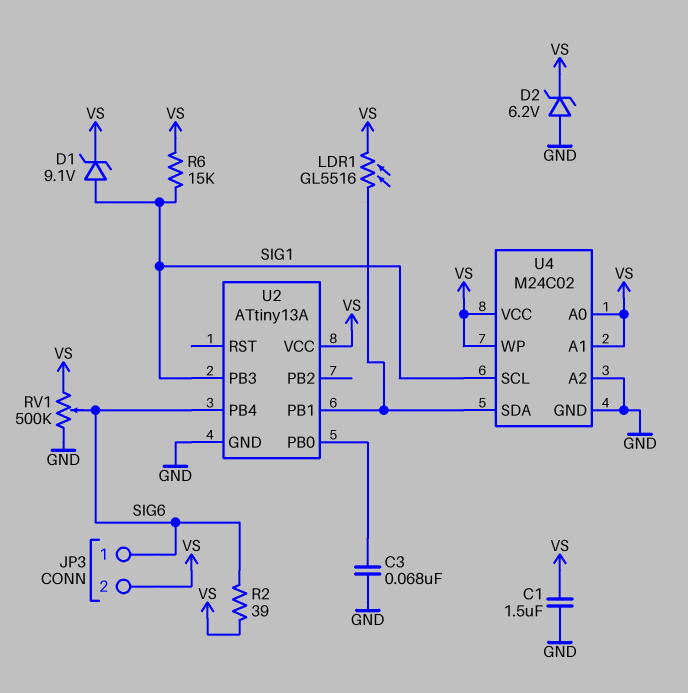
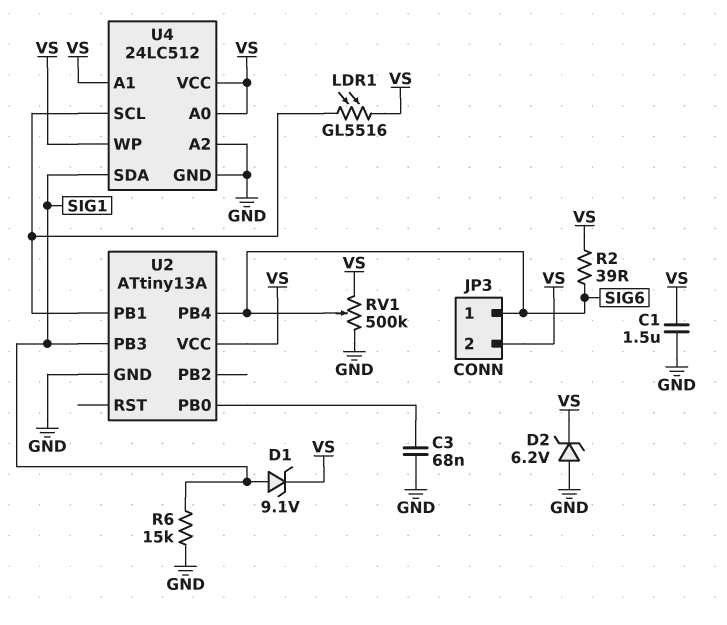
R6: 15k (SIG1, VS) -> 15k (GND, SIG1)
U4: M24C02 -> 24LC512
U4 pin SCL: SIG1 -> U2/PB1
U4 pin SDA: U2/PB1 -> SIG1

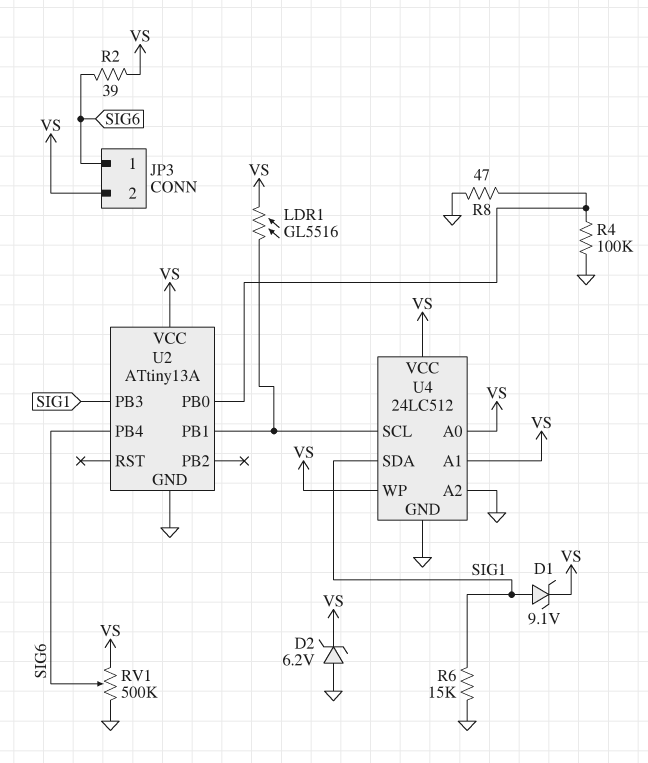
C1: 1.5uF (GND, VS) -> none
C3: 68nF (GND, U2/PB0) -> none
R4: none -> 100k (GND, U2/PB0)
R8: none -> 47 (GND, U2/PB0)

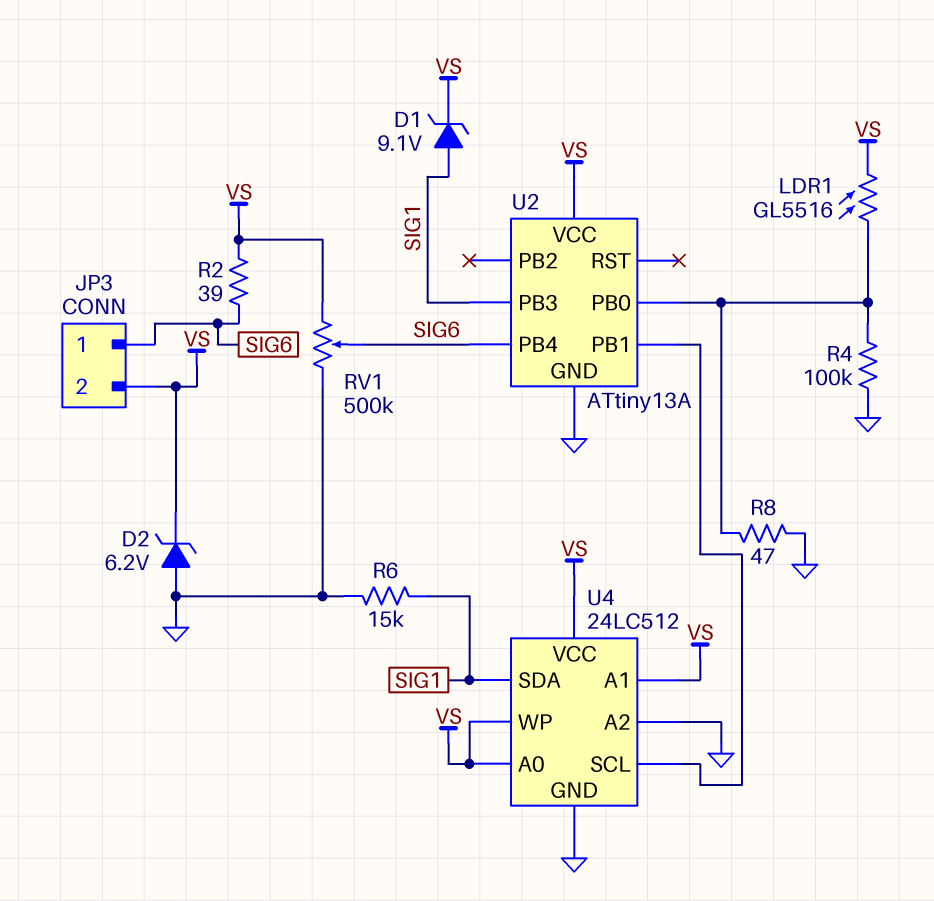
LDR1: GL5516 (U2/PB1, VS) -> GL5516 (U2/PB0, VS)

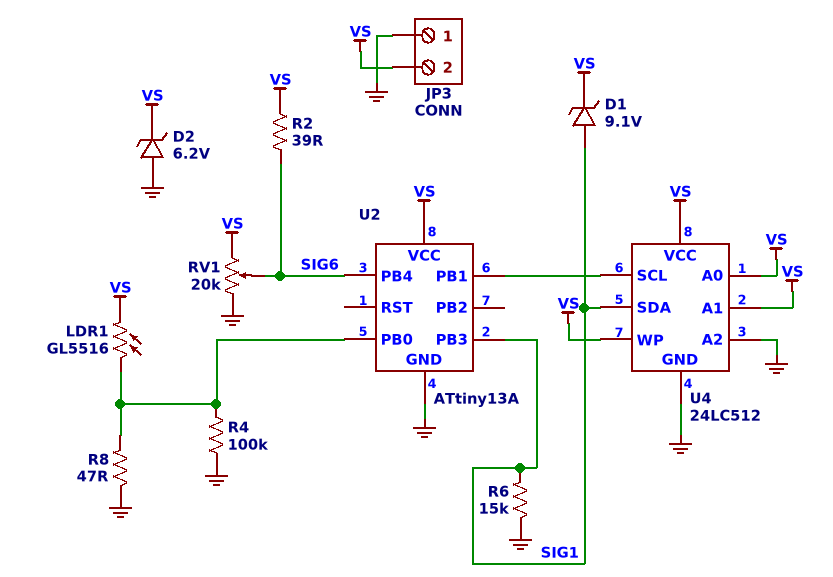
JP3 pin 1: SIG6 -> GND
RV1: 500k (GND, VS, wiper SIG6) -> 20k (GND, VS, wiper SIG6)

